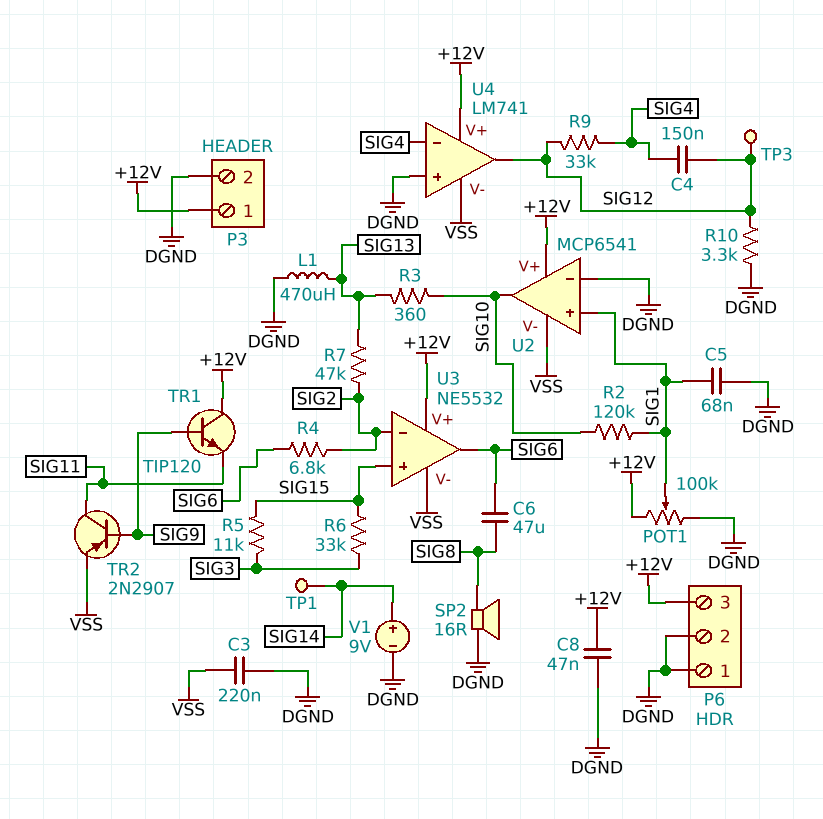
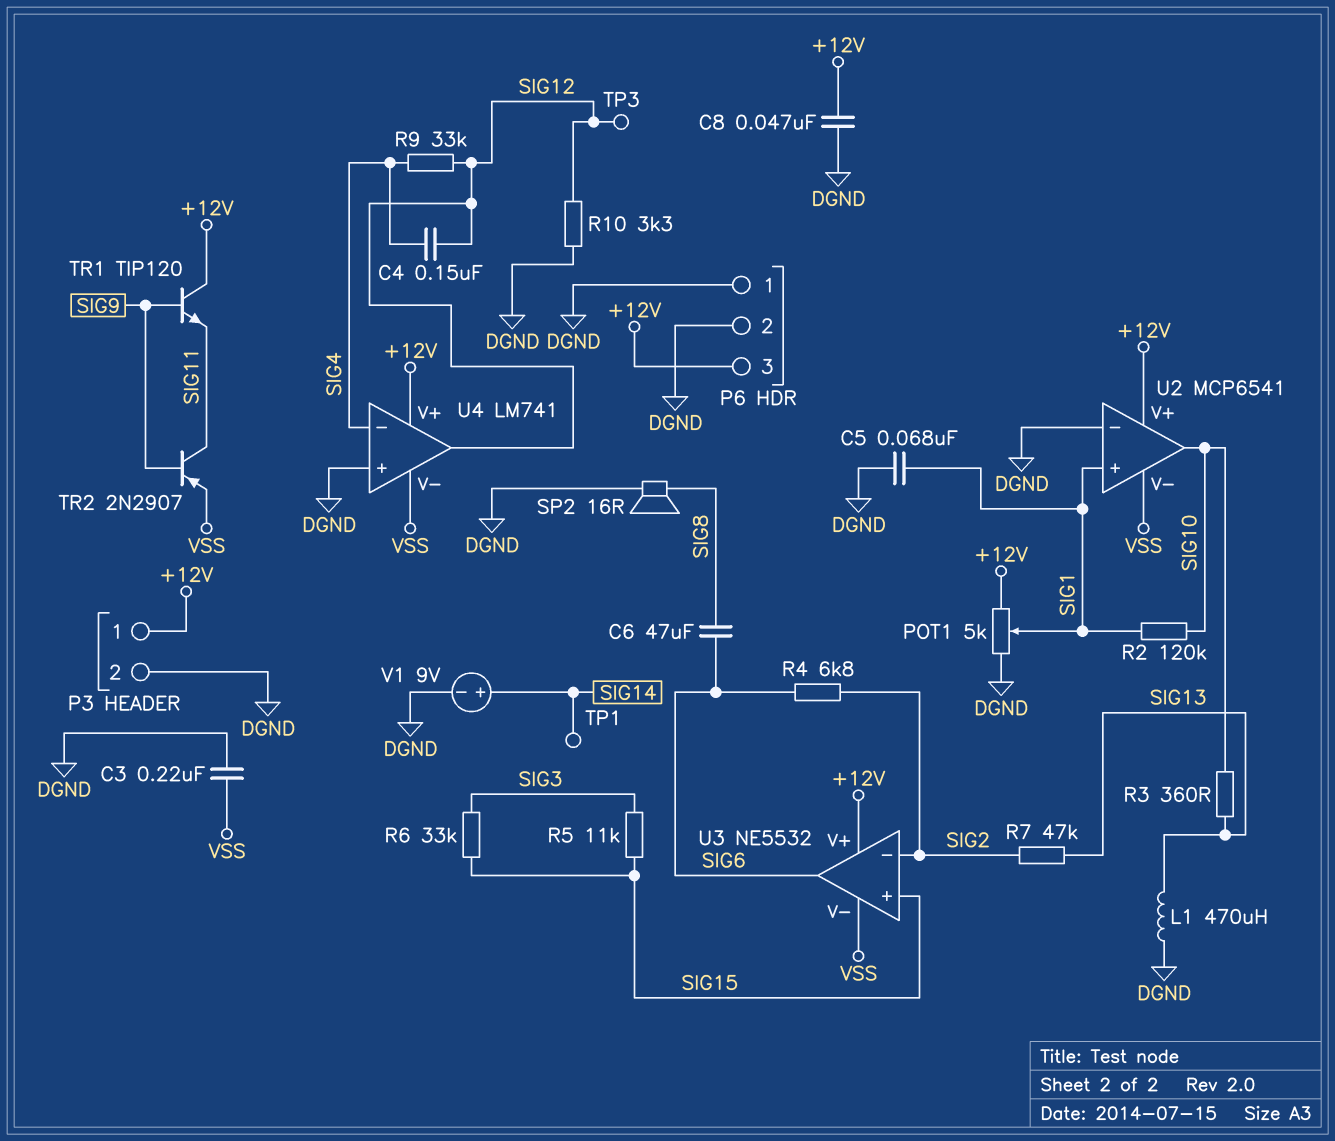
POT1: 100k (+12V, DGND, wiper SIG1) -> 5k (+12V, DGND, wiper SIG1)

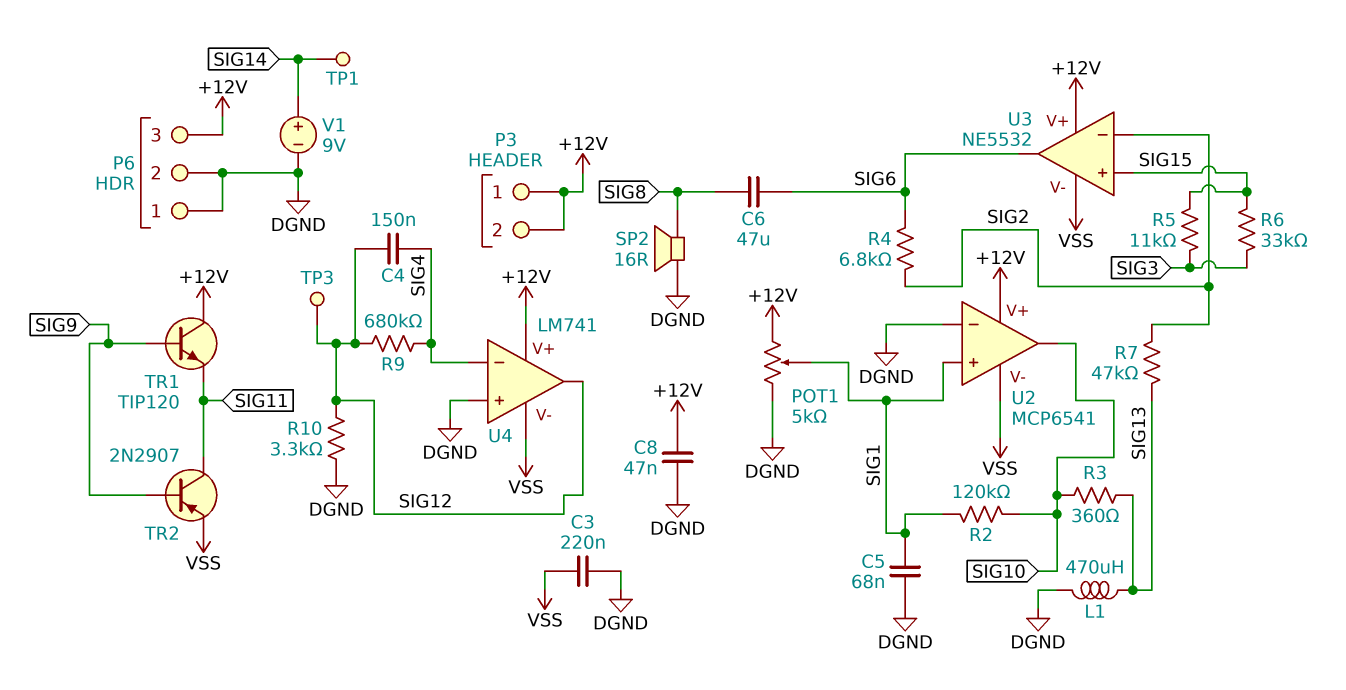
P3 pin 2: DGND -> +12V
R9: 33k (SIG4, SIG12) -> 680k (SIG4, SIG12)

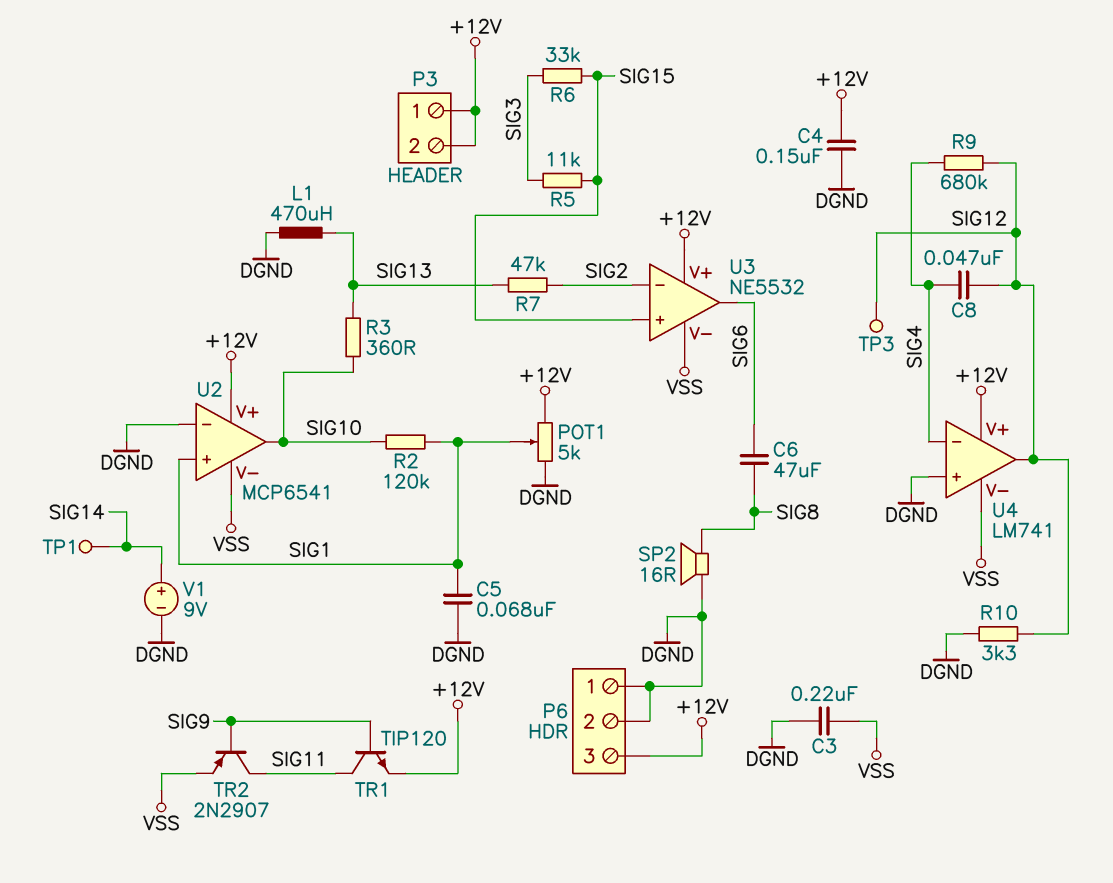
C4: 150nF (SIG4, SIG12) -> 150nF (+12V, DGND)
C8: 47nF (+12V, DGND) -> 47nF (SIG4, SIG12)
R4: 6.8k (SIG2, SIG6) -> none
TR1: NPN TIP120 (B SIG9, C +12V, E SIG11) -> NPN TIP120 (B SIG9, C SIG11, E +12V)

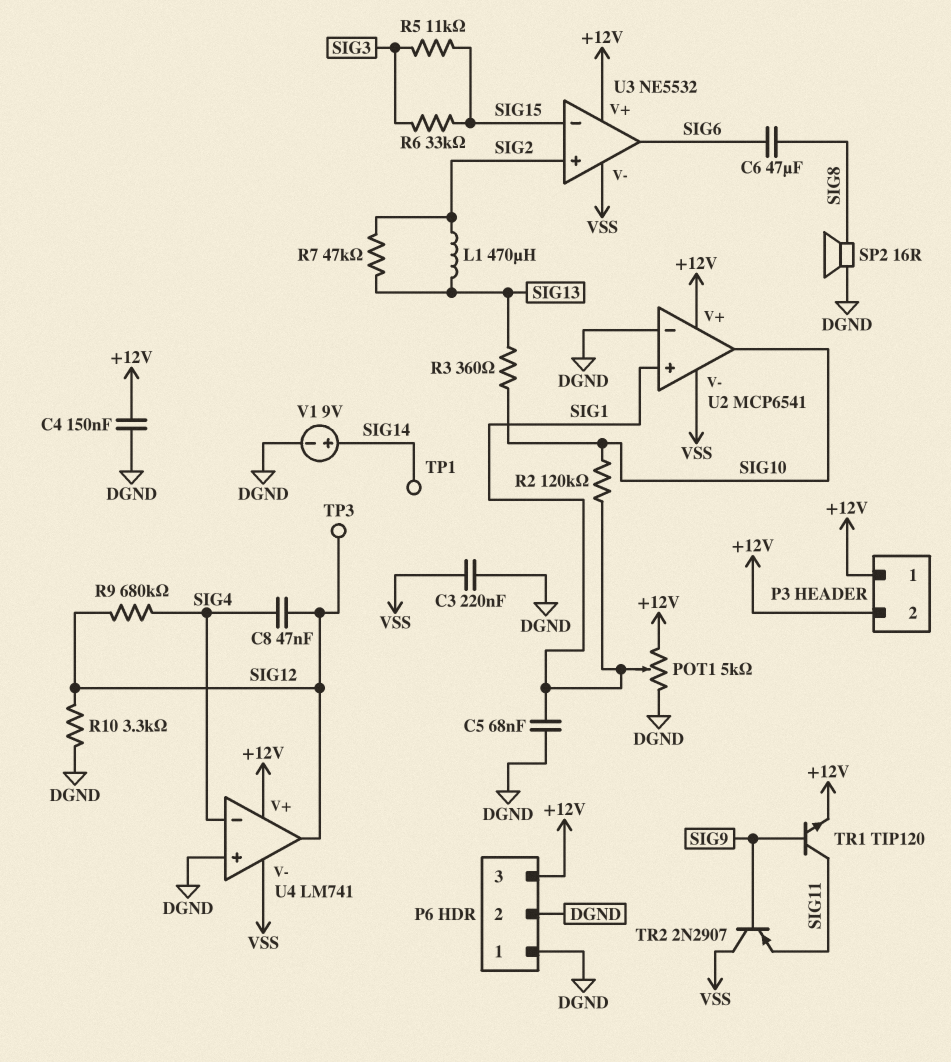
L1: 470uH (DGND, SIG13) -> 470uH (SIG2, SIG13)
TR2: PNP 2N2907 (B SIG9, C SIG11, E VSS) -> PNP 2N2907 (B SIG9, C VSS, E SIG11)
U3 pin in+: SIG15 -> SIG2
U3 pin in-: SIG2 -> SIG15

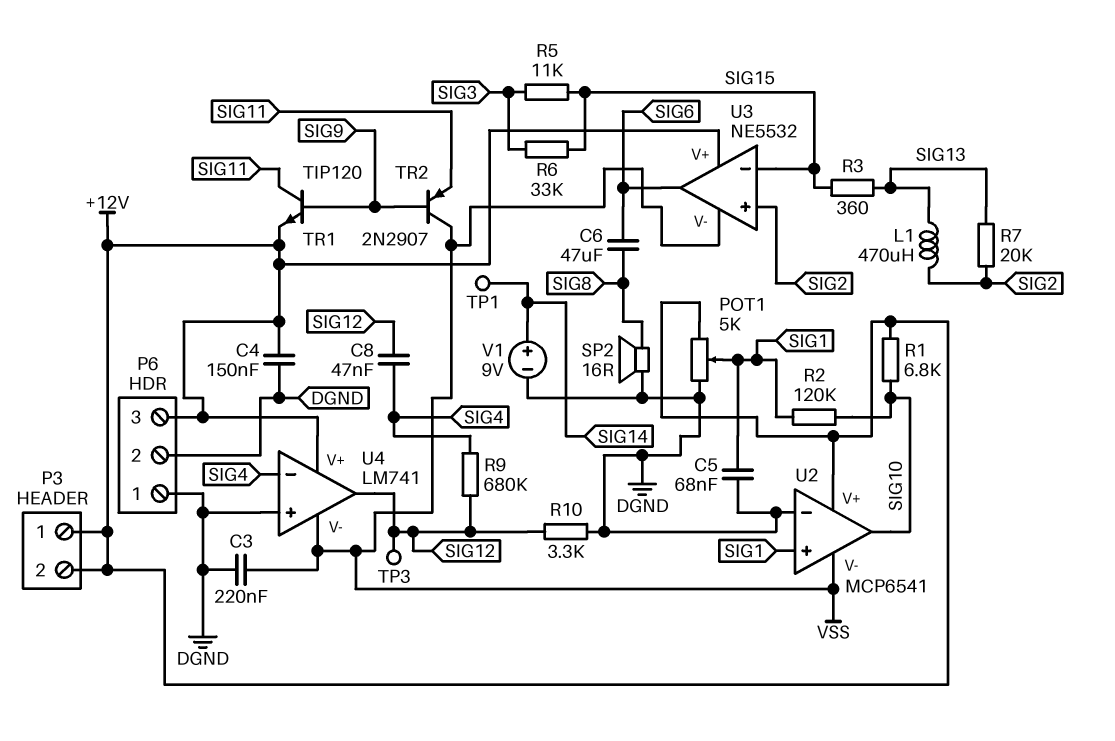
R1: none -> 6.8k (+12V, SIG10)
R3: 360 (SIG10, SIG13) -> 360 (SIG13, SIG15)
R7: 47k (SIG2, SIG13) -> 20k (SIG2, SIG13)

